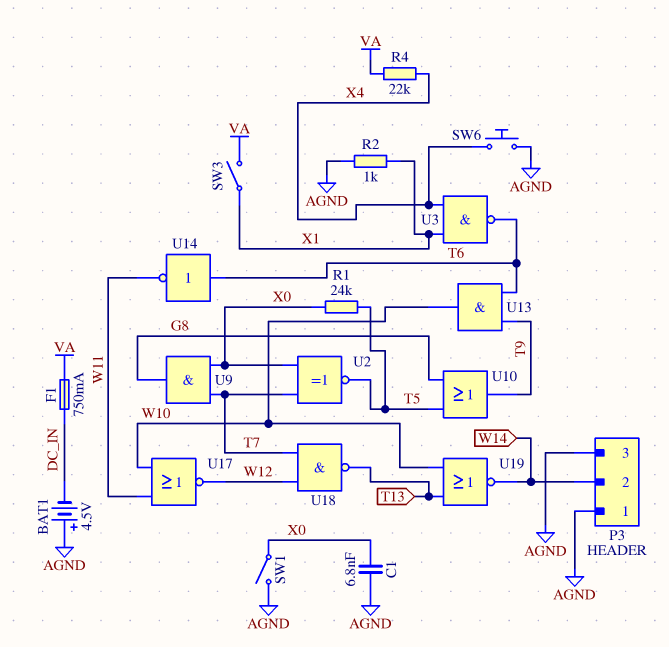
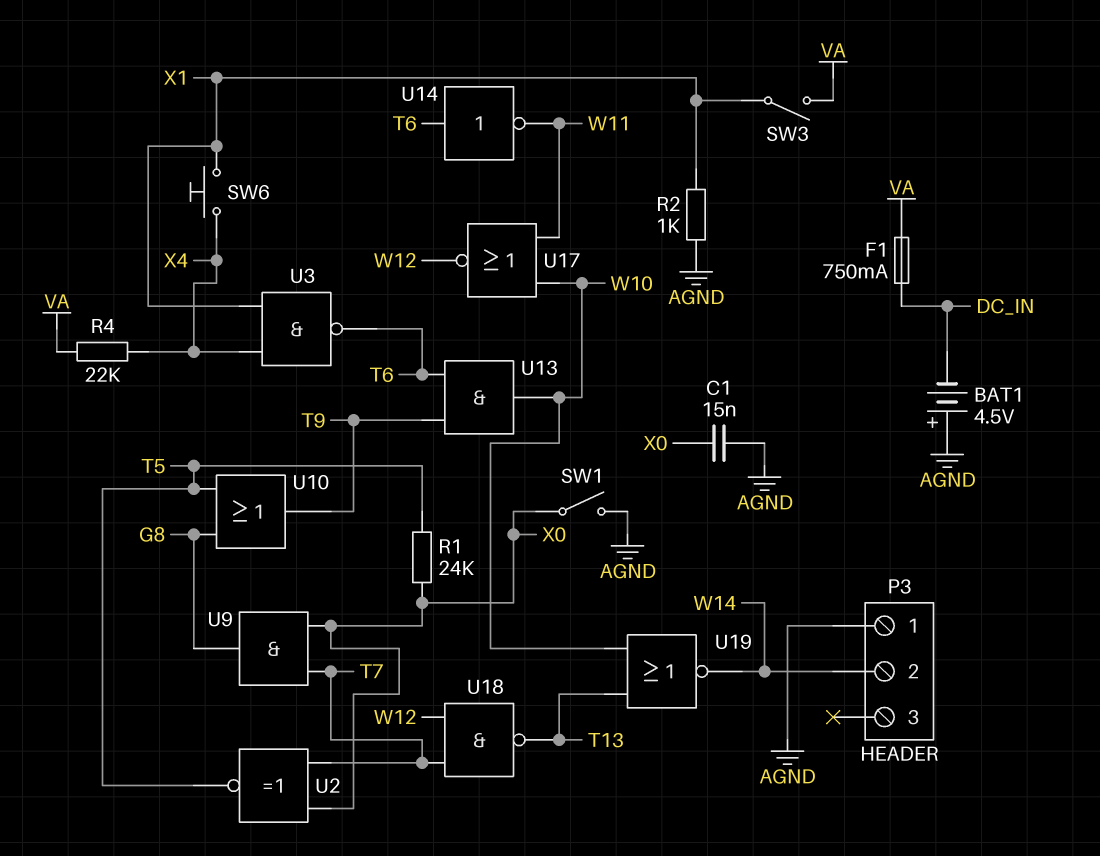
C1: 6.8nF (AGND, X0) -> 15nF (AGND, X0)
P3 pin 3: AGND -> none
SW6: button (AGND, X4) -> button (X1, X4)

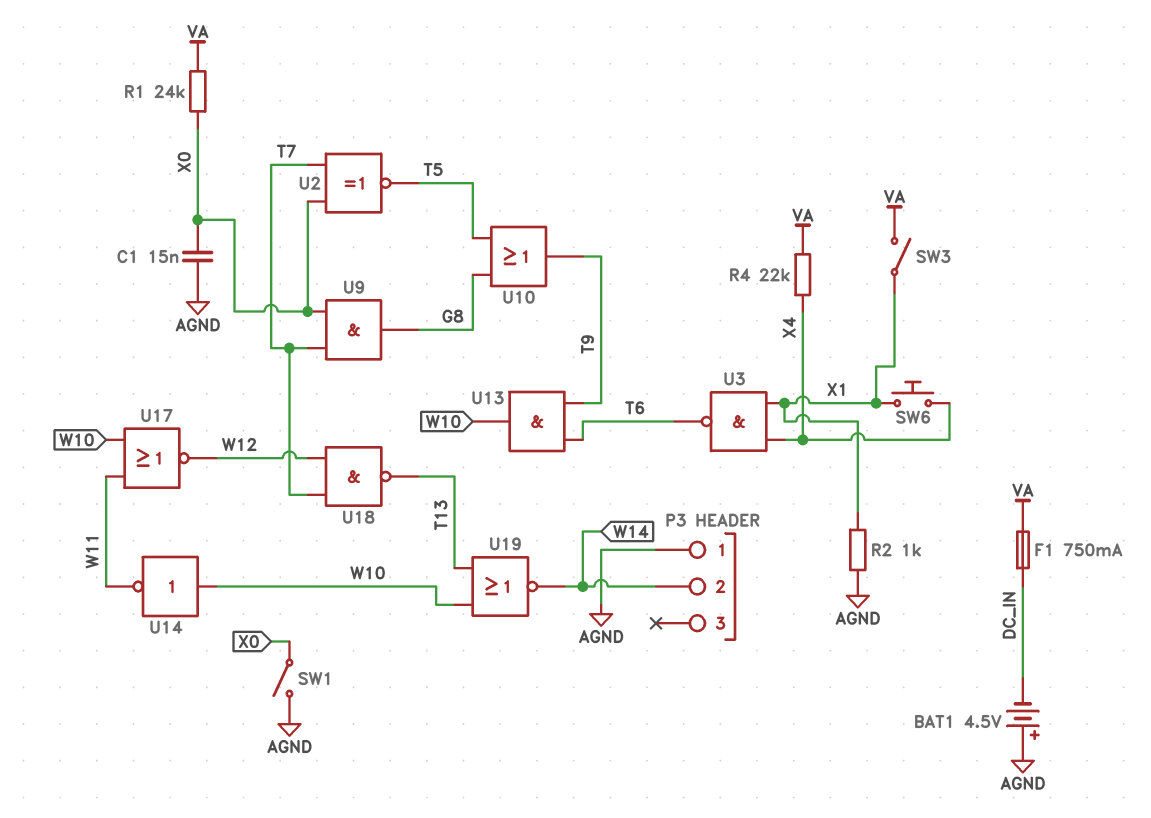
R1: 24k (T5, X0) -> 24k (VA, X0)
U14: NOT (in T6, out W11) -> NOT (in W10, out W11)

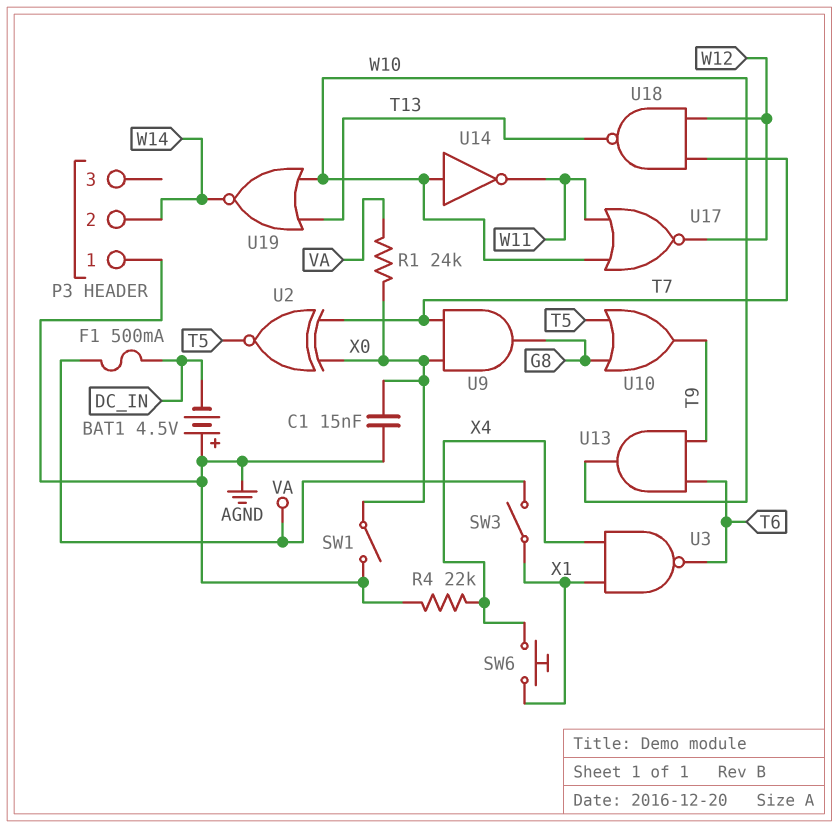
F1: 750mA (DC_IN, VA) -> 500mA (DC_IN, VA)
R2: 1k (AGND, X1) -> none
R4: 22k (VA, X4) -> 22k (AGND, X4)

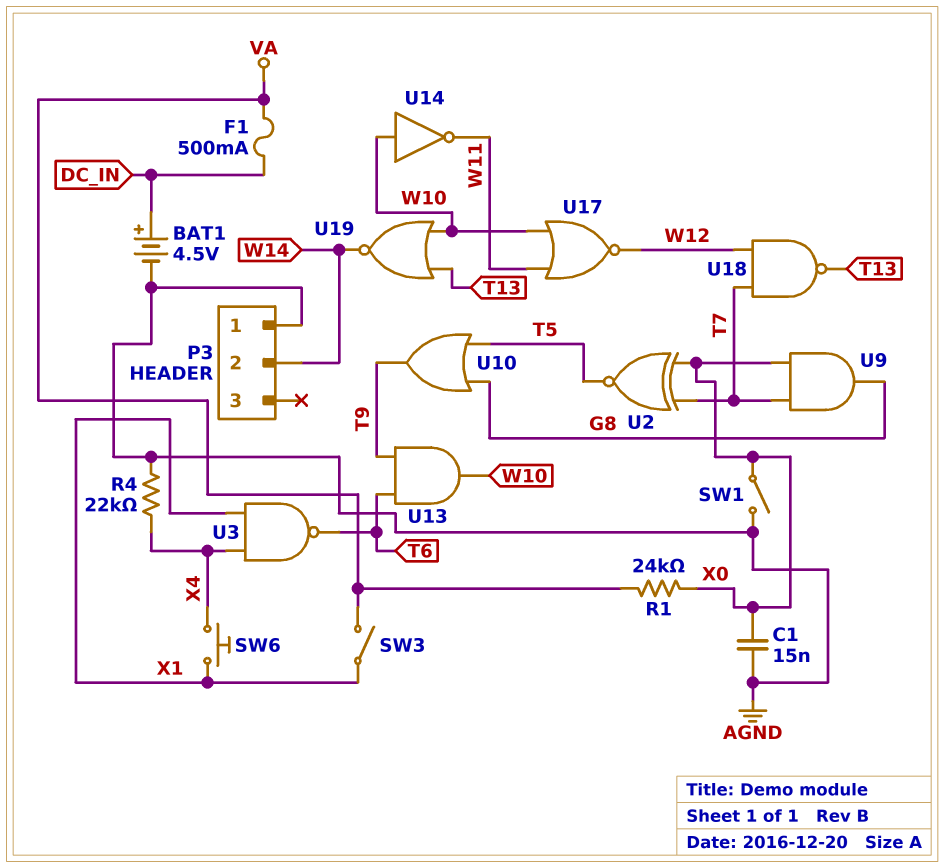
BAT1: 4.5V (plus AGND, minus DC_IN) -> 4.5V (plus DC_IN, minus AGND)

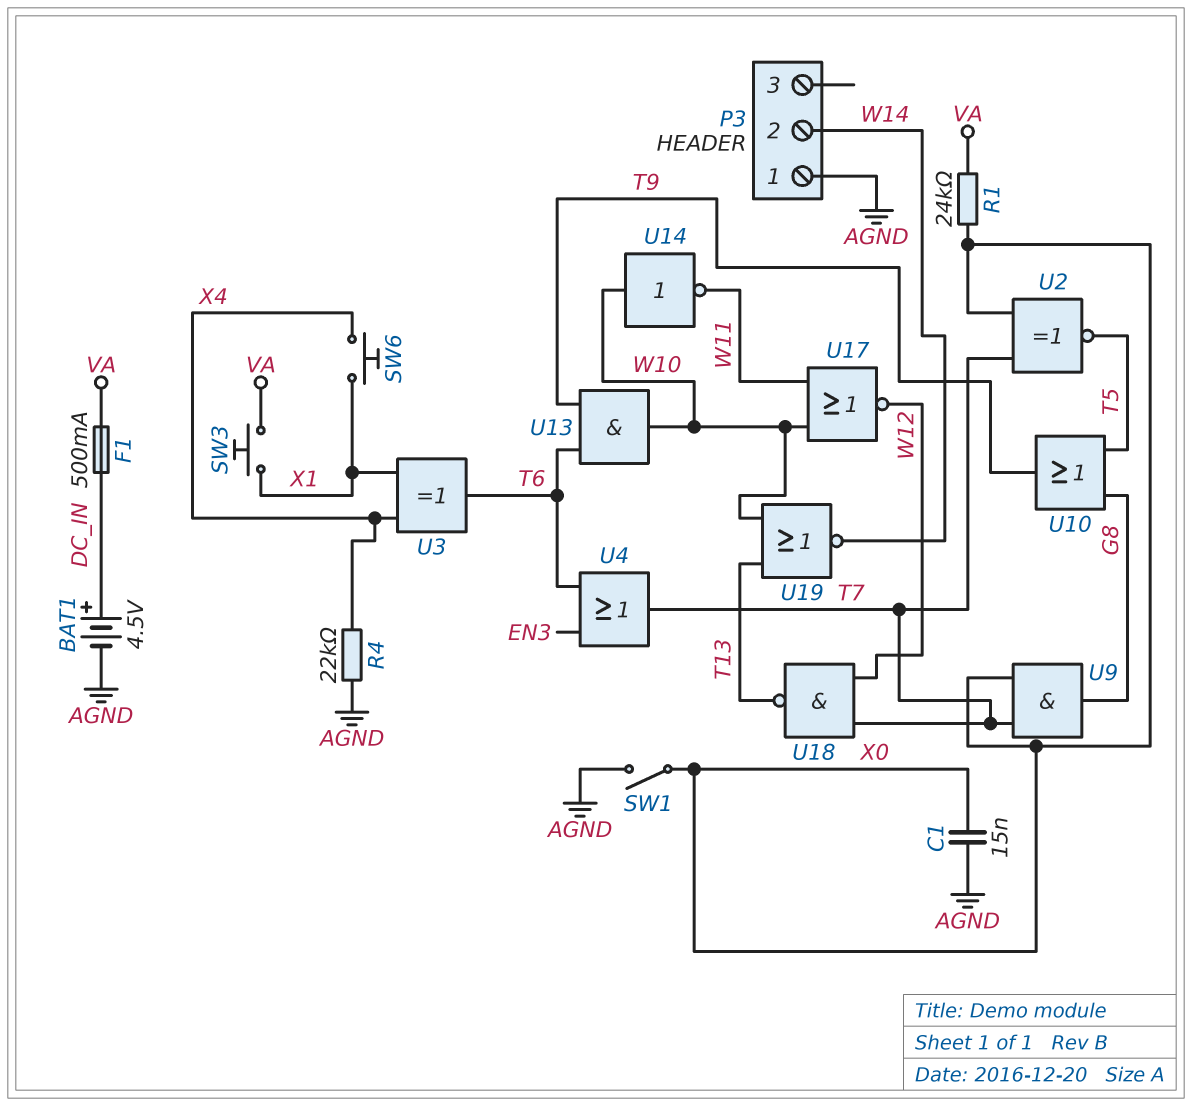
SW3: switch (VA, X1) -> button (VA, X1)
U3: NAND (in X1, in X4, out T6) -> XOR (in X1, in X4, out T6)
U4: none -> OR (in EN3, in T6, out T7)

